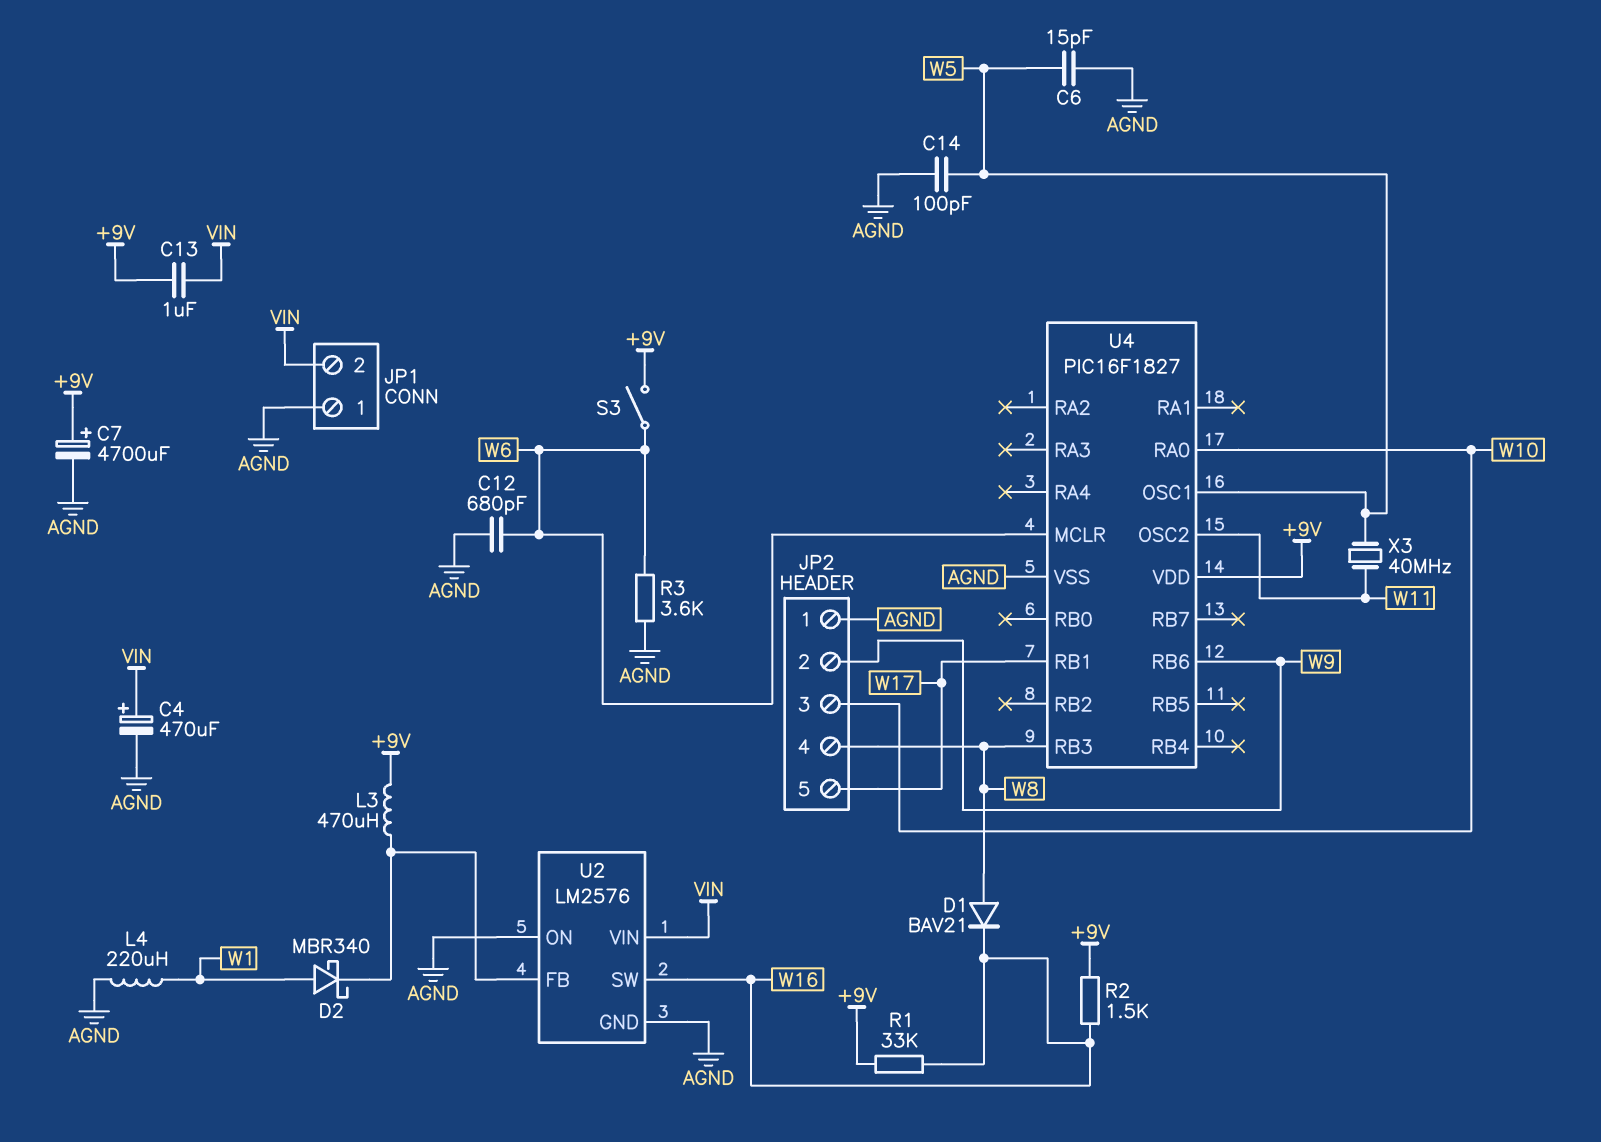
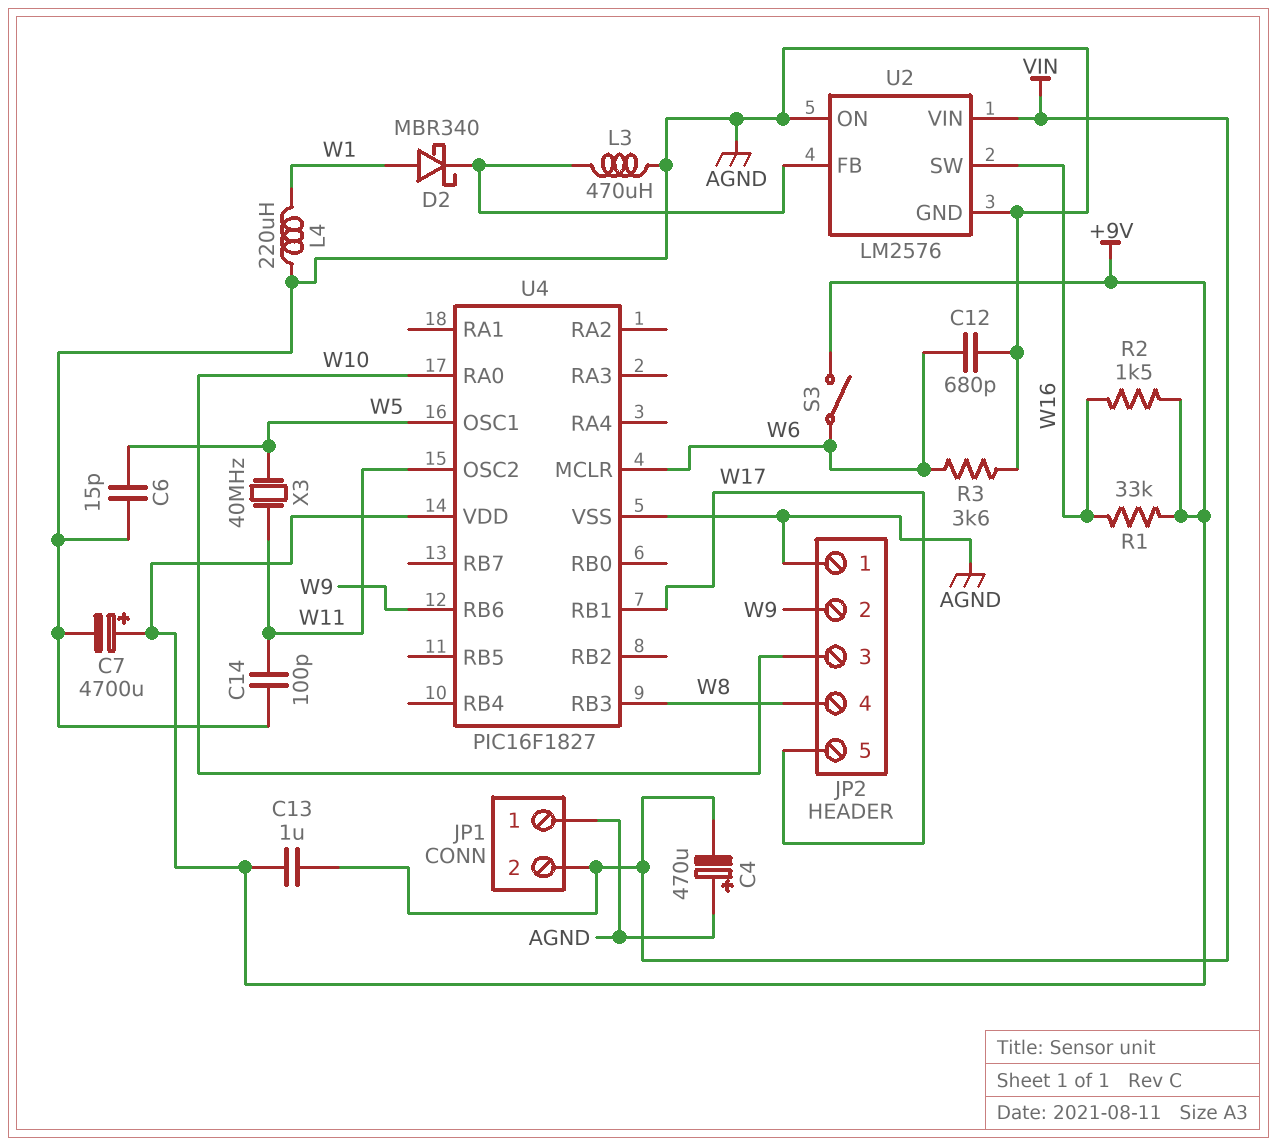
C4: 470uF (plus VIN, minus AGND) -> 470uF (plus AGND, minus VIN)
C14: 100pF (AGND, W5) -> 100pF (AGND, W11)
D1: diode BAV21 (A W8, K W16) -> none
L3: 470uH (+9V, U2/FB) -> 470uH (AGND, U2/FB)

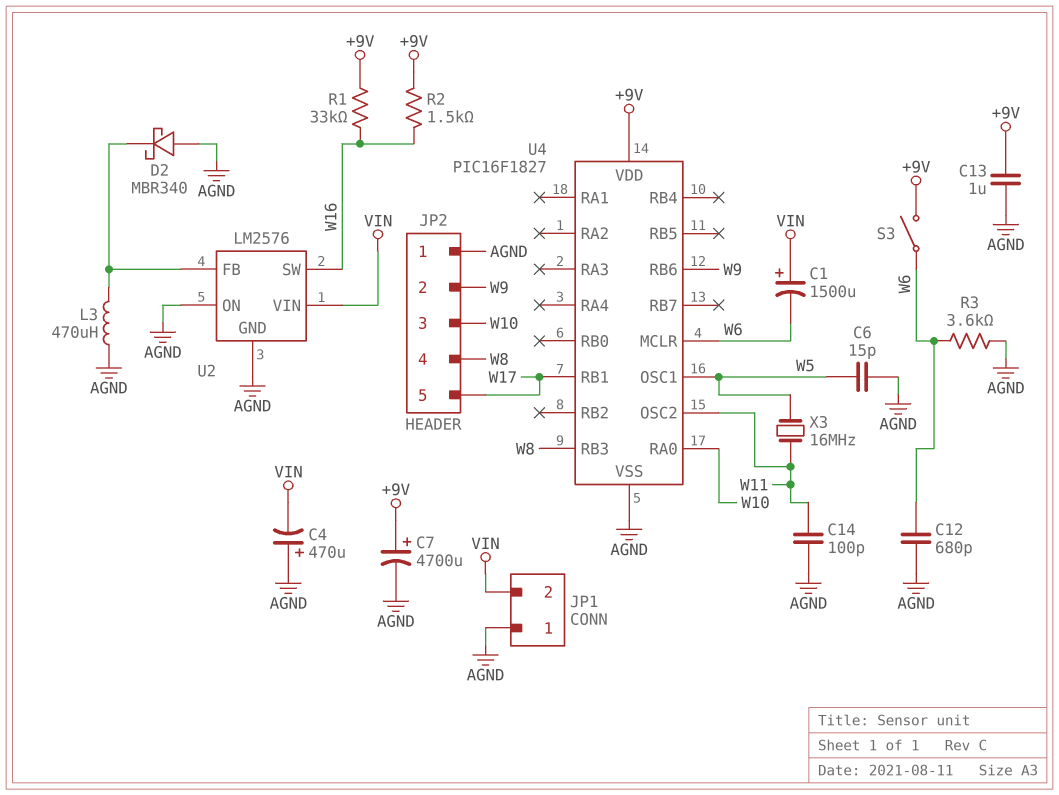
C1: none -> 1500uF (plus VIN, minus W6)
C13: 1uF (+9V, VIN) -> 1uF (+9V, AGND)
D2: schottky MBR340 (A W1, K U2/FB) -> schottky MBR340 (A AGND, K U2/FB)
L4: 220uH (AGND, W1) -> none
X3: 40MHz (W5, W11) -> 16MHz (W5, W11)

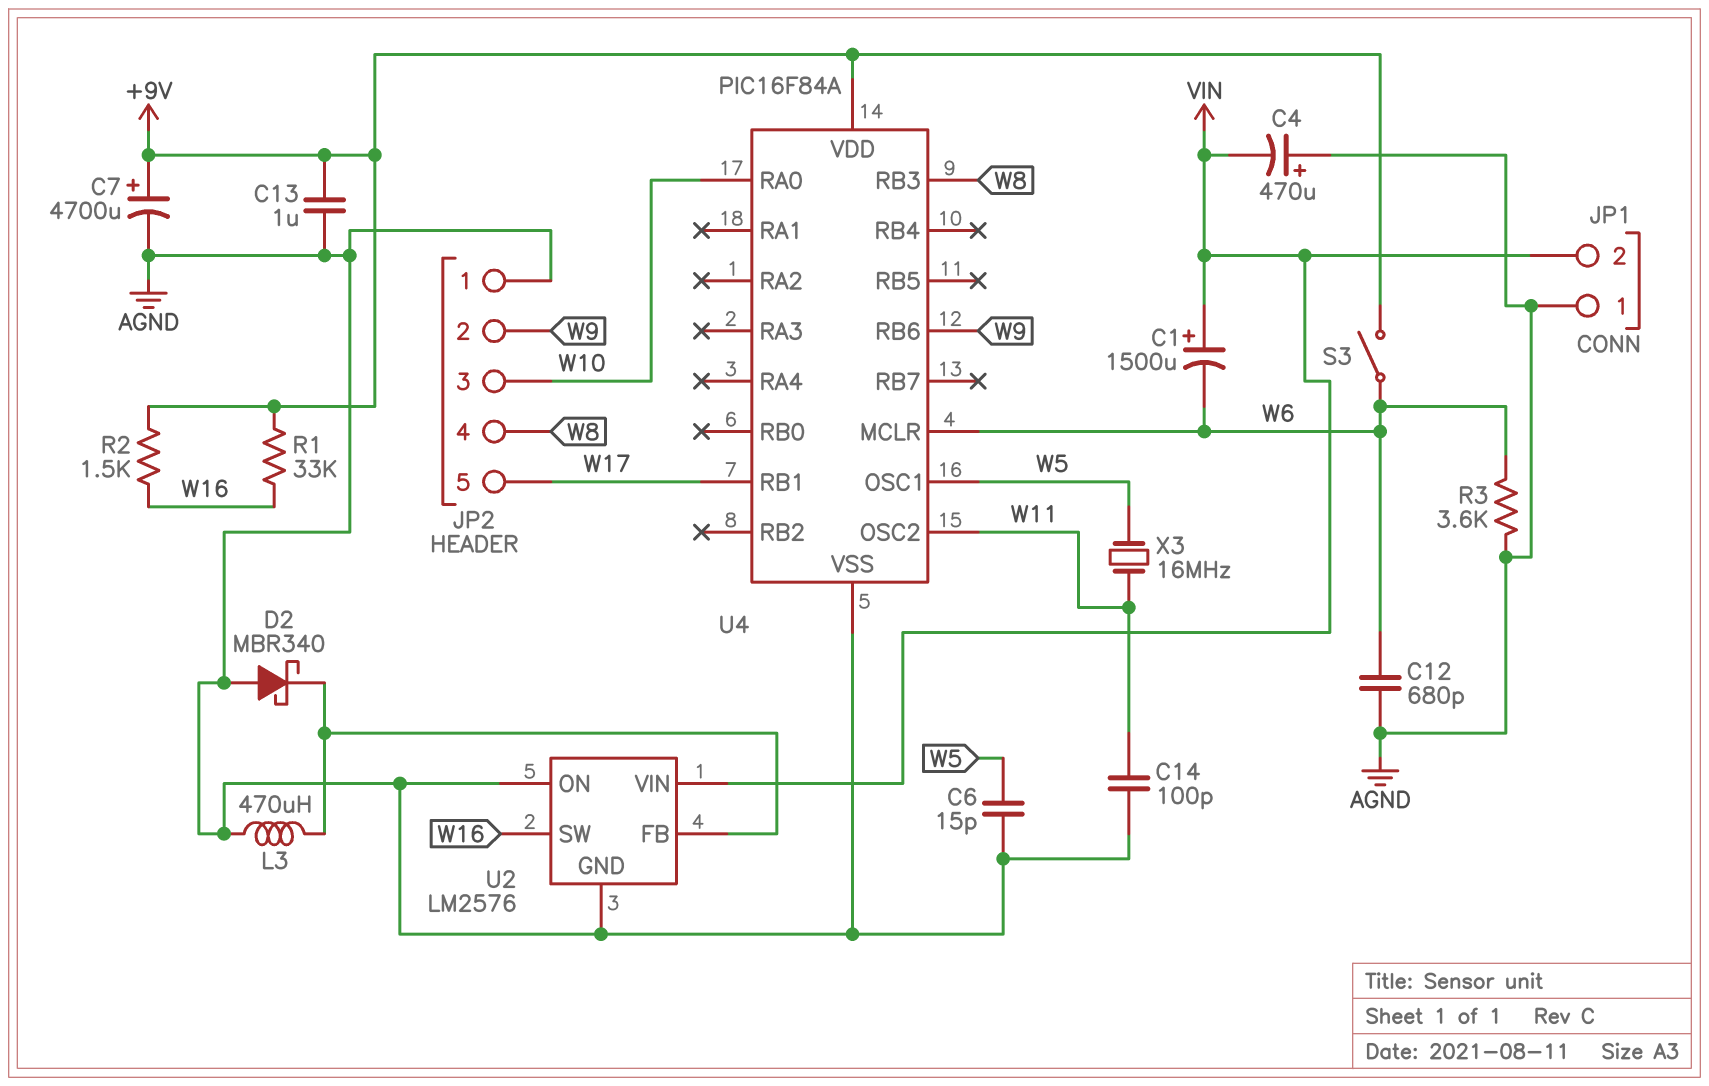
U4: PIC16F1827 -> PIC16F84A

